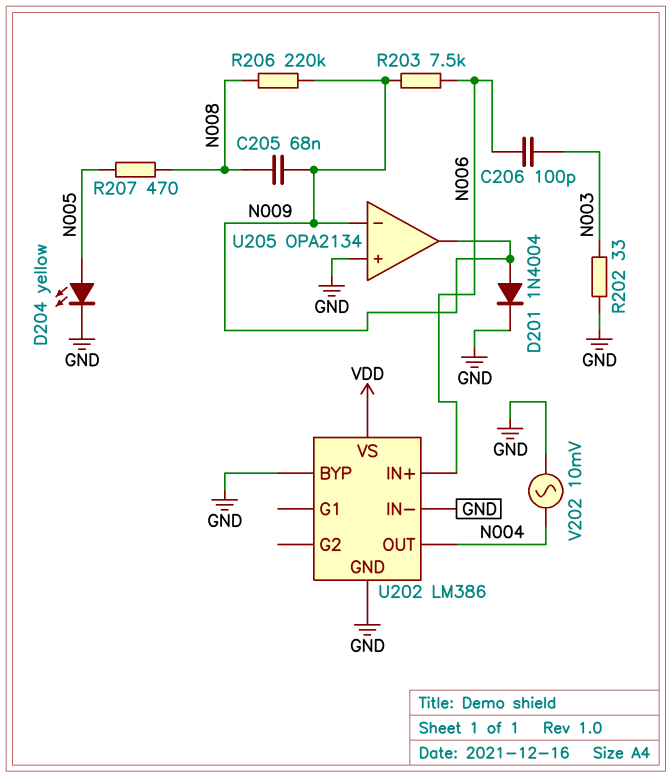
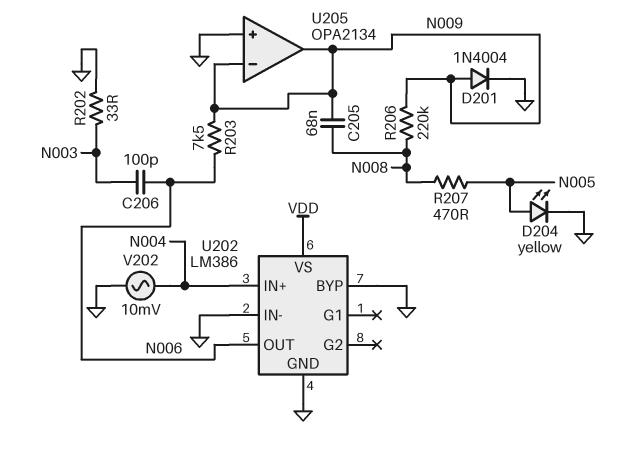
U202 pin IN+: N006 -> N004
U202 pin OUT: N004 -> N006

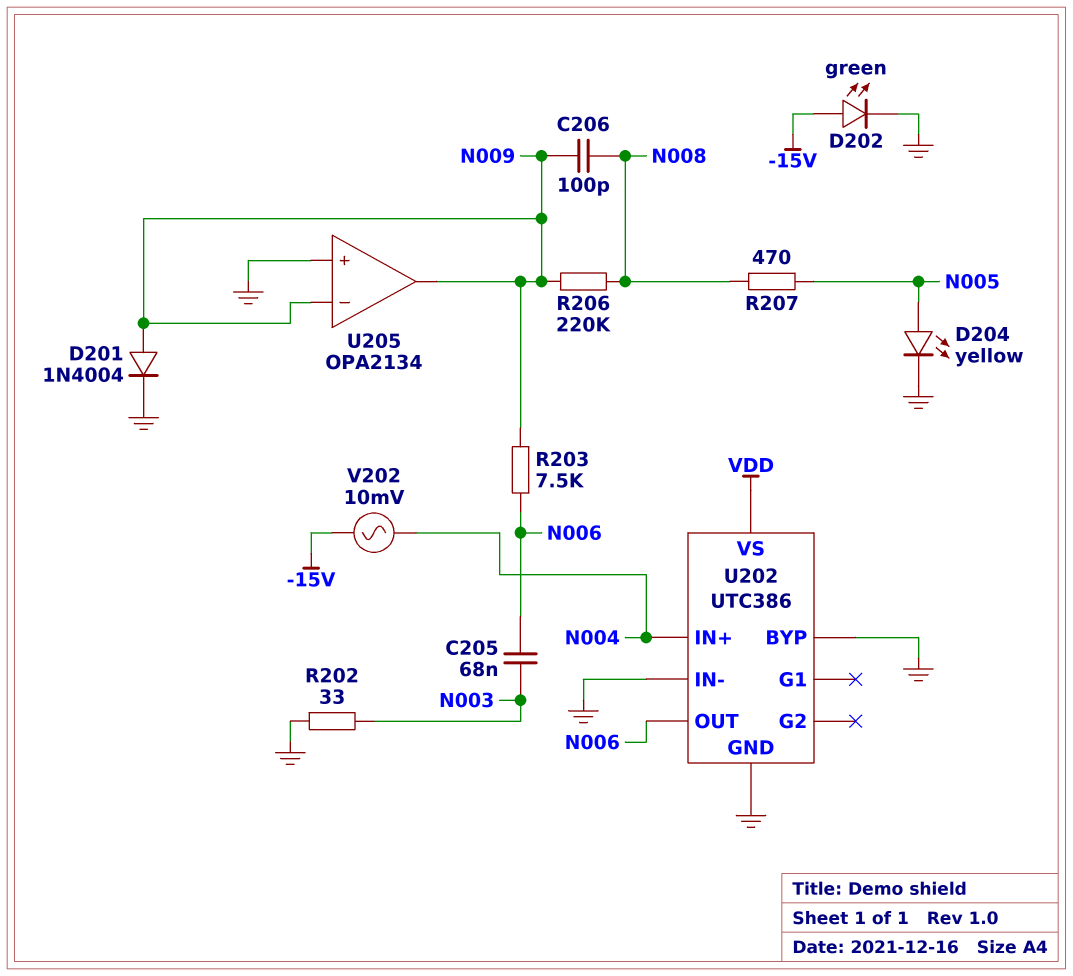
C205: 68nF (N008, N009) -> 68nF (N003, N006)
C206: 100pF (N003, N006) -> 100pF (N008, N009)
D202: none -> LED green (A -15V, K GND)
U202: LM386 -> UTC386
V202: AC 10mV (GND, N004) -> AC 10mV (-15V, N004)

